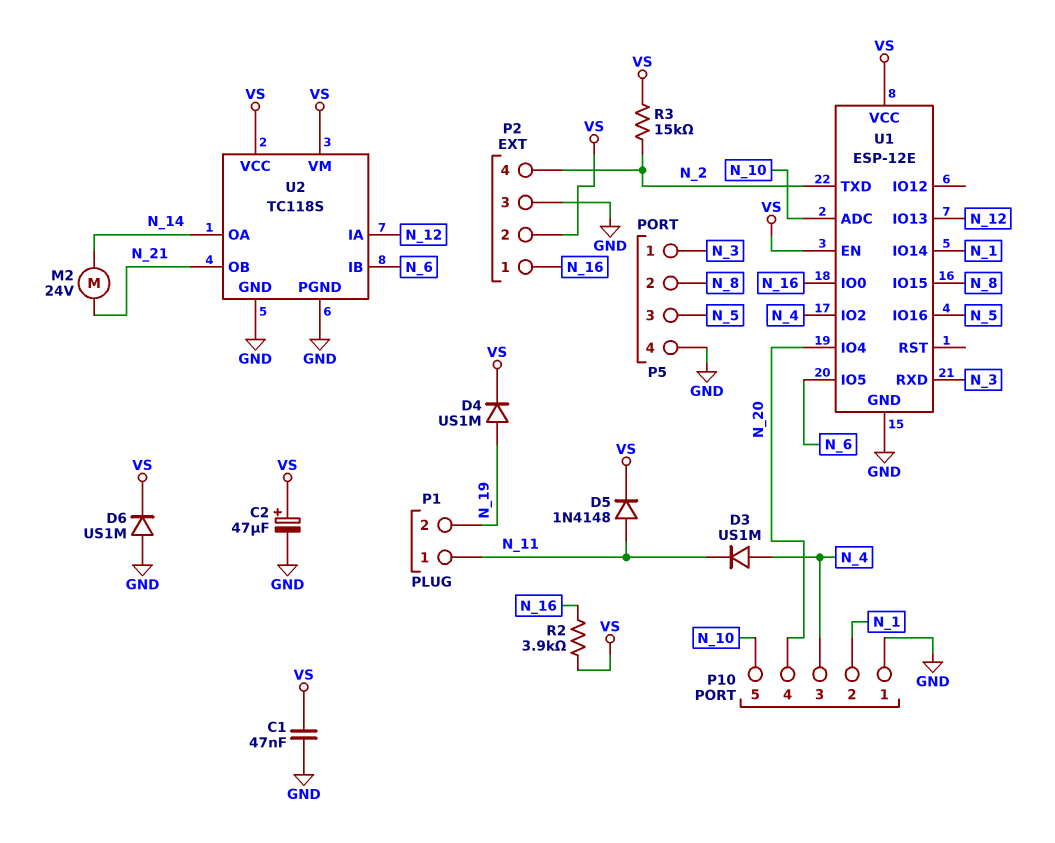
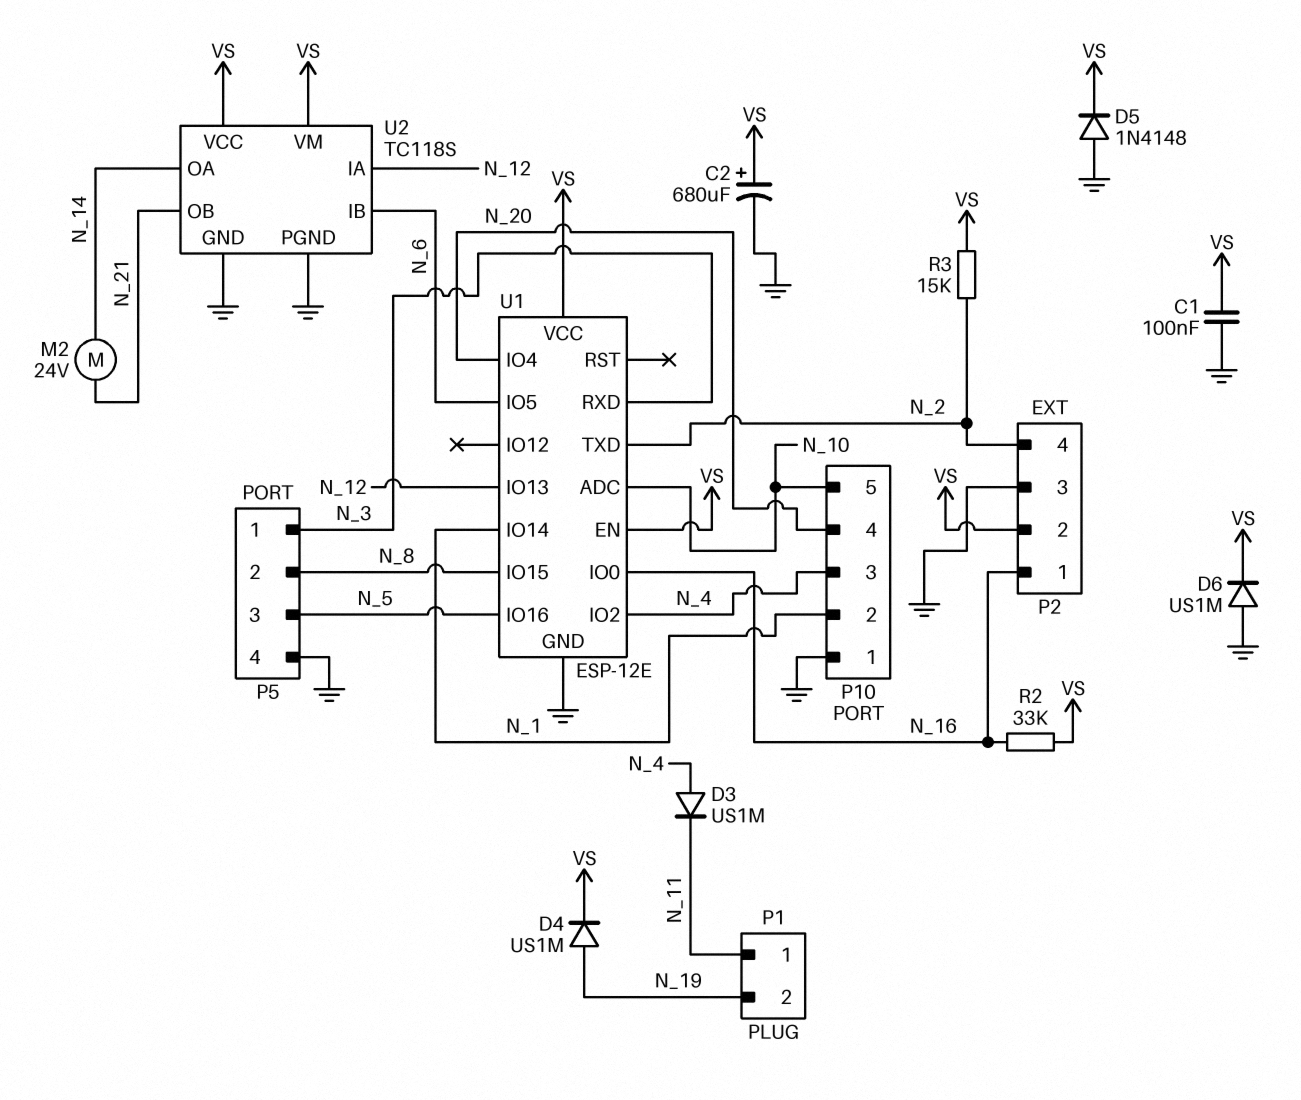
C1: 47nF (GND, VS) -> 100nF (GND, VS)
C2: 47uF (plus VS, minus GND) -> 680uF (plus VS, minus GND)
D5: diode 1N4148 (A N_11, K VS) -> diode 1N4148 (A GND, K VS)
R2: 3.9k (N_16, VS) -> 33k (N_16, VS)

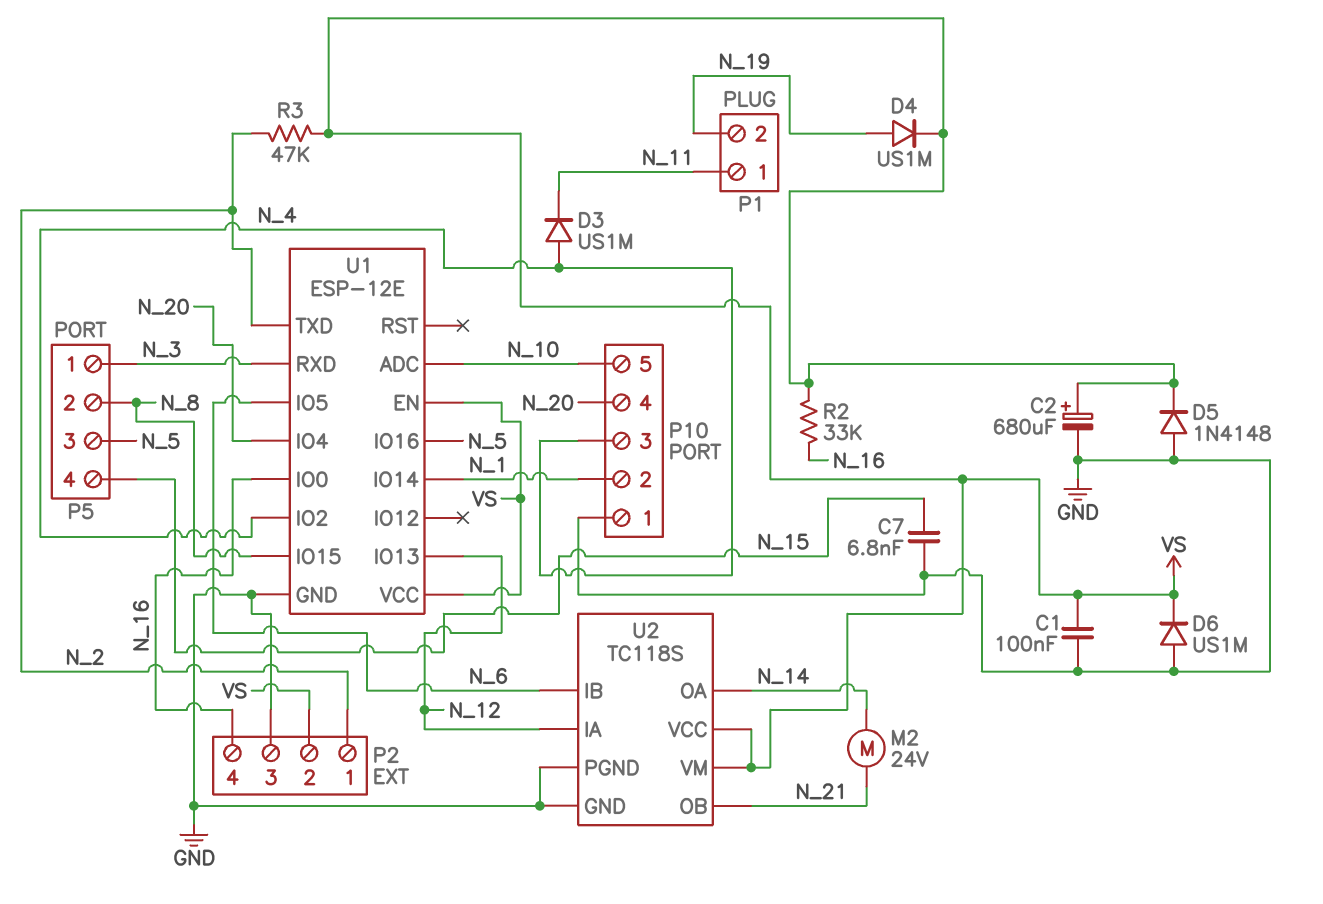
C7: none -> 6.8nF (GND, N_15)
P2 pin 1: N_16 -> N_2
P2 pin 4: N_2 -> N_16
P5 pin 4: GND -> N_15
R3: 15k (N_2, VS) -> 47k (N_2, VS)

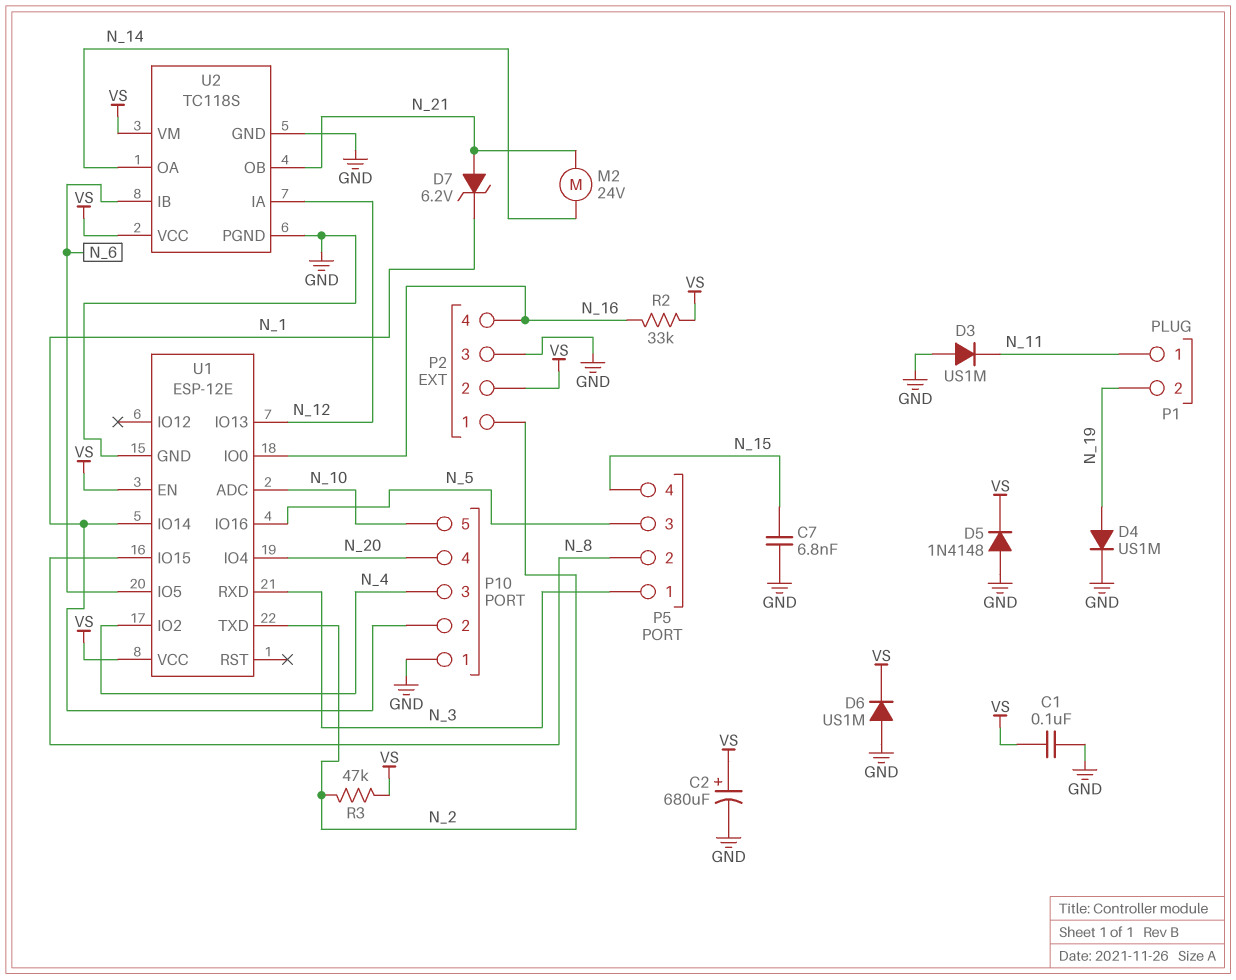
D3: diode US1M (A N_4, K N_11) -> diode US1M (A GND, K N_11)
D4: diode US1M (A N_19, K VS) -> diode US1M (A N_19, K GND)
D7: none -> zener 6.2V (A N_21, K N_1)

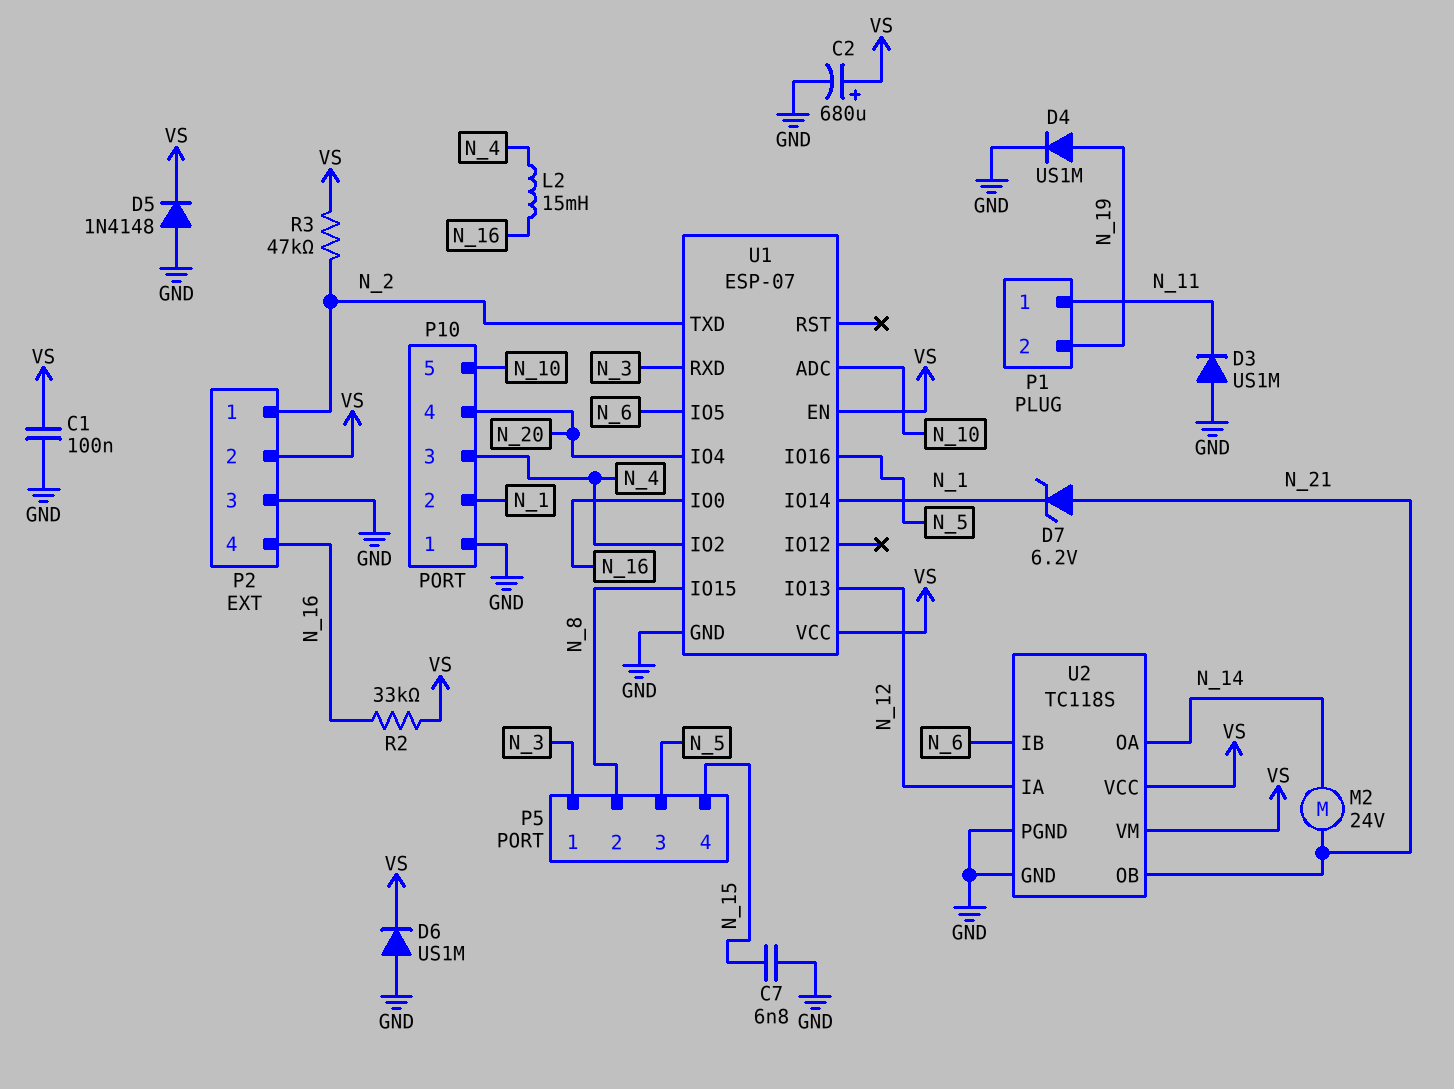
L2: none -> 15mH (N_4, N_16)
U1: ESP-12E -> ESP-07

